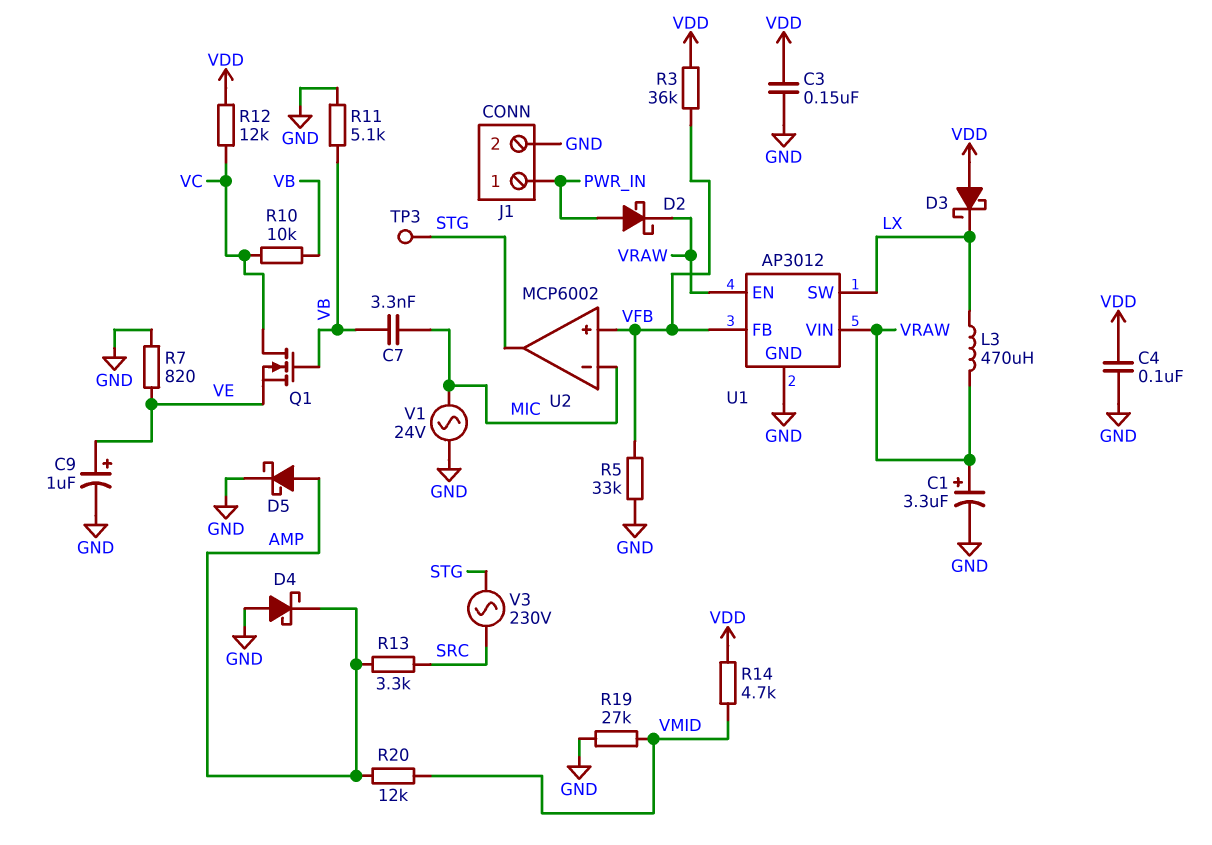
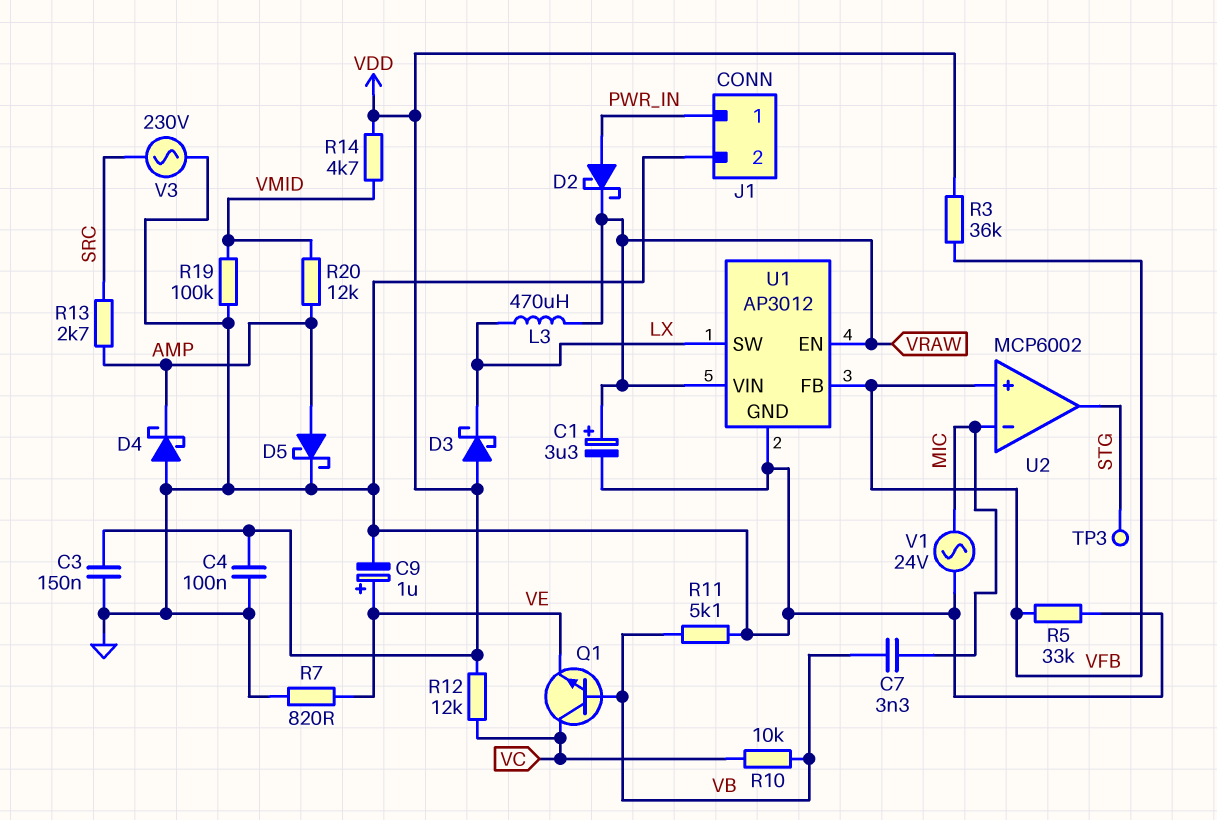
Q1: NMOS (G VB, D VC, S VE) -> NPN (B VB, C VC, E VE)
R13: 3.3k (AMP, SRC) -> 2.7k (AMP, SRC)
R19: 27k (GND, VMID) -> 100k (GND, VMID)
V3: AC 230V (SRC, STG) -> AC 230V (GND, SRC)

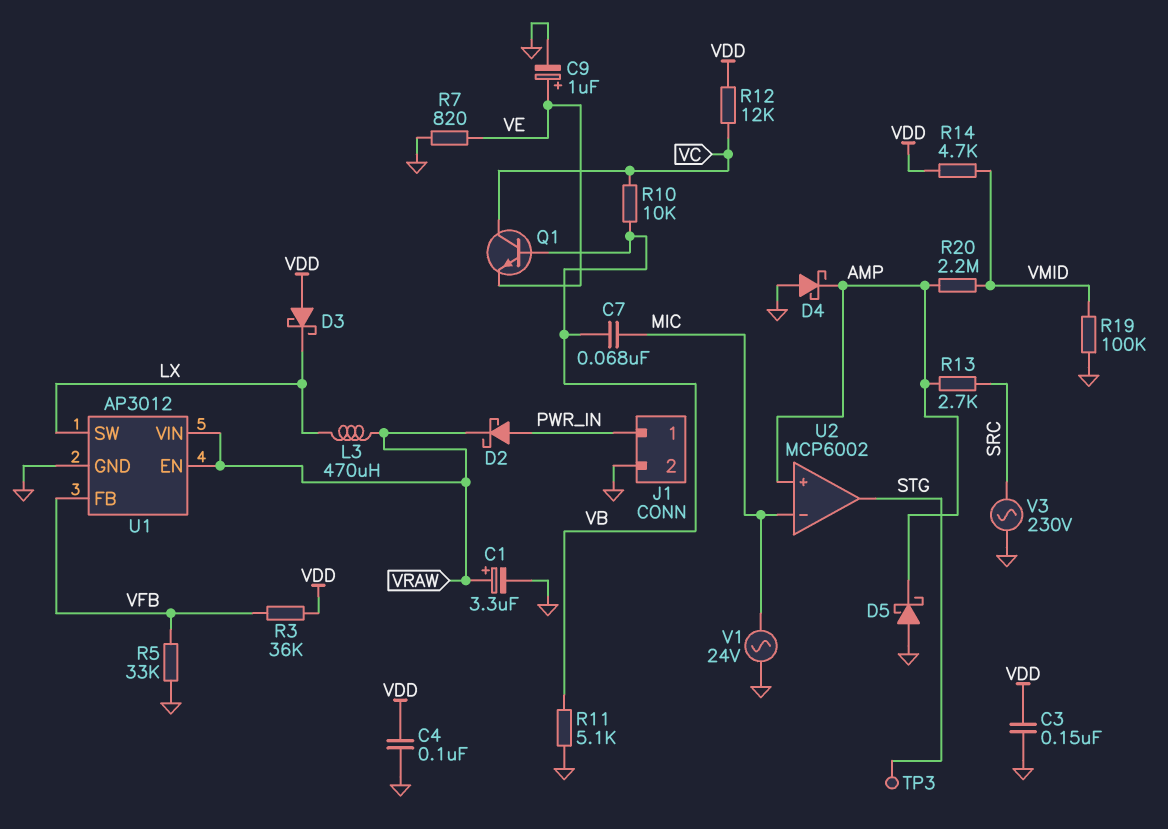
C7: 3.3nF (MIC, VB) -> 68nF (MIC, VB)
D5: schottky (A AMP, K GND) -> schottky (A GND, K AMP)
R20: 12k (AMP, VMID) -> 2.2M (AMP, VMID)
U2 pin in+: VFB -> AMP

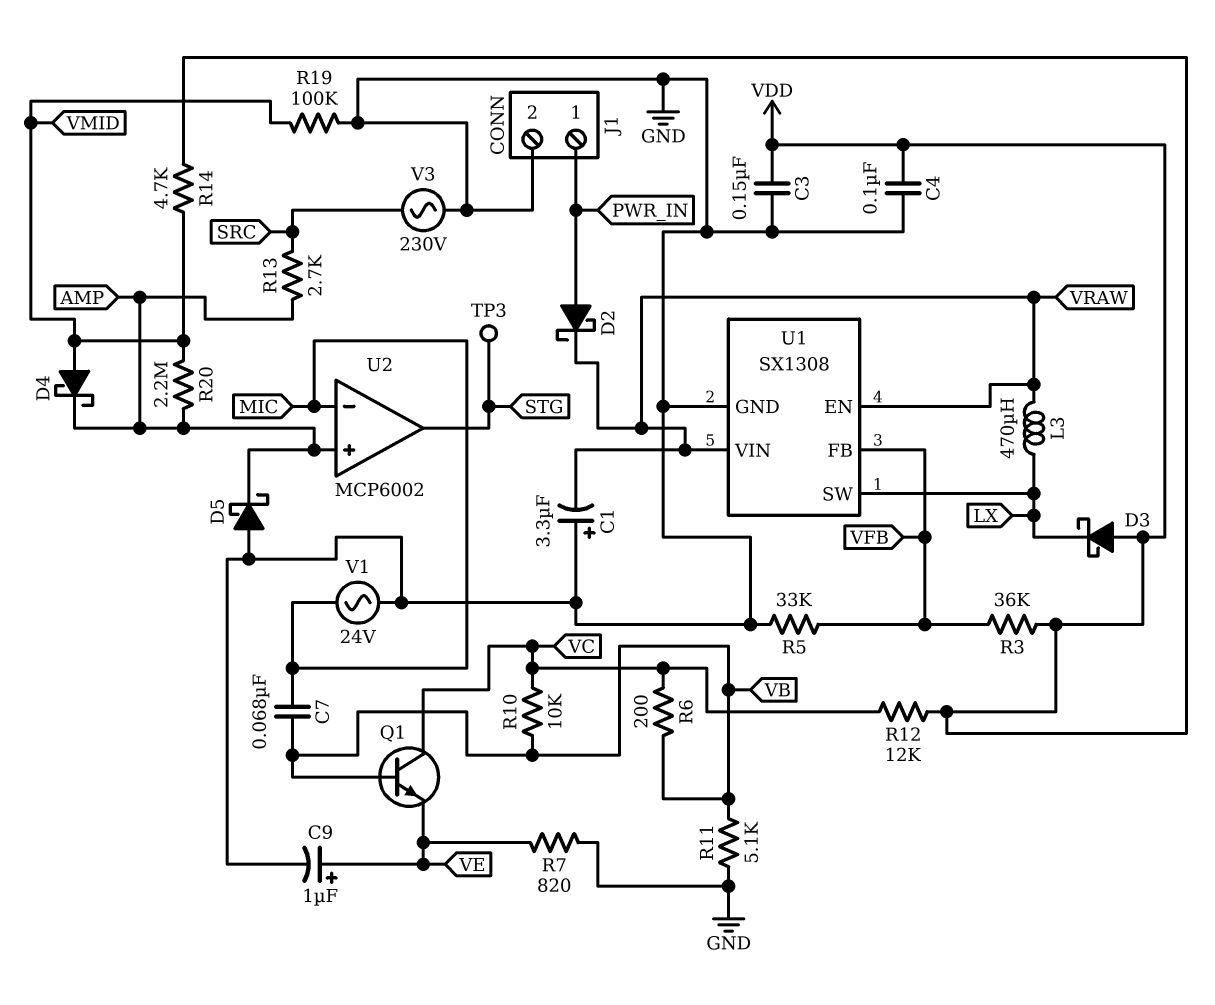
C1: 3.3uF (plus VRAW, minus GND) -> 3.3uF (plus GND, minus VRAW)
D4: schottky (A GND, K AMP) -> schottky (A VMID, K AMP)
R6: none -> 200 (VB, VC)
U1: AP3012 -> SX1308

